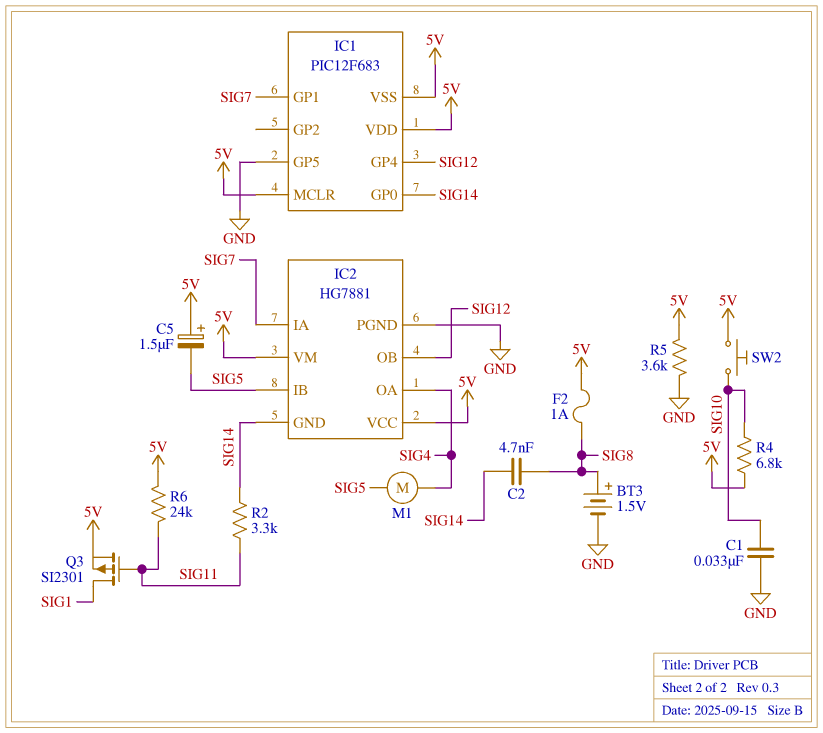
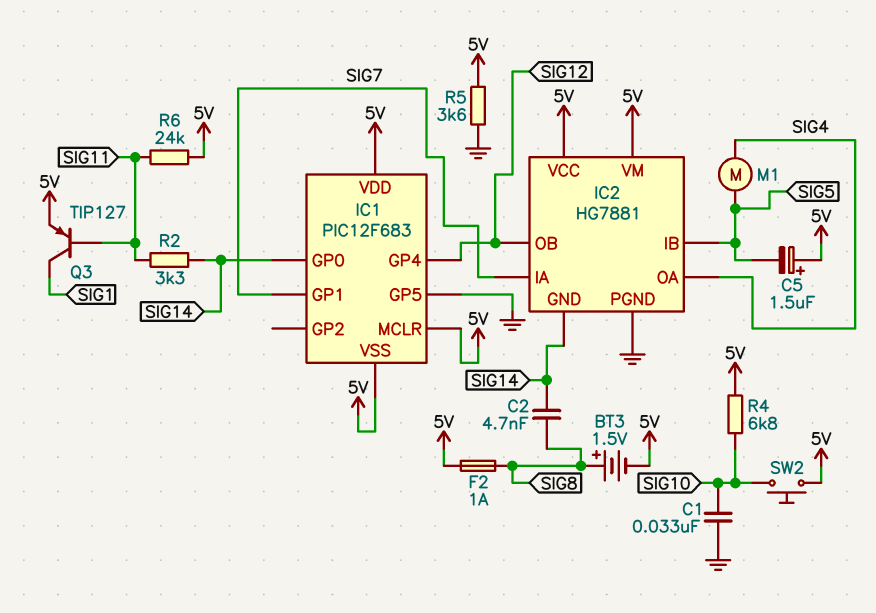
BT3: 1.5V (plus SIG8, minus GND) -> 1.5V (plus SIG8, minus 5V)
Q3: PMOS SI2301 (G SIG11, D SIG1, S 5V) -> PNP TIP127 (B SIG11, C SIG1, E 5V)

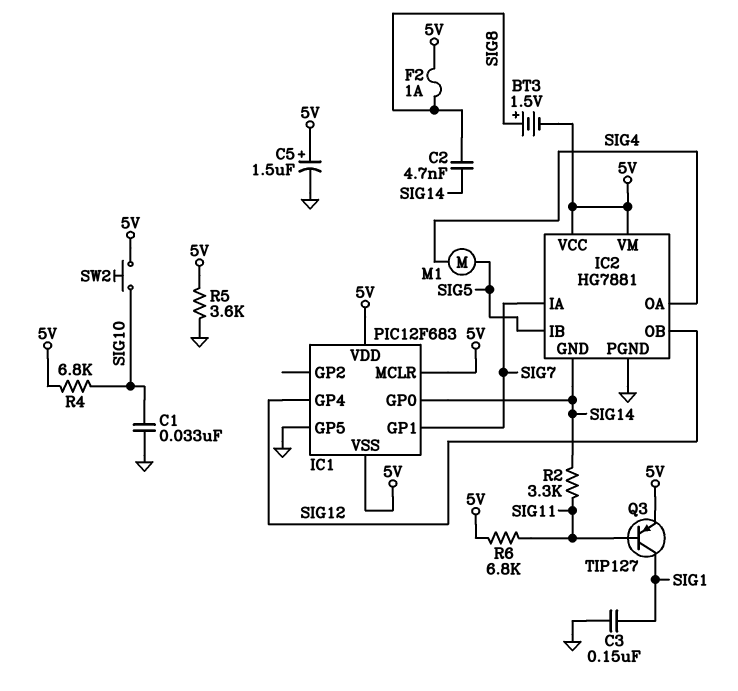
C3: none -> 150nF (GND, SIG1)
C5: 1.5uF (plus 5V, minus SIG5) -> 1.5uF (plus 5V, minus GND)
R6: 24k (5V, SIG11) -> 6.8k (5V, SIG11)

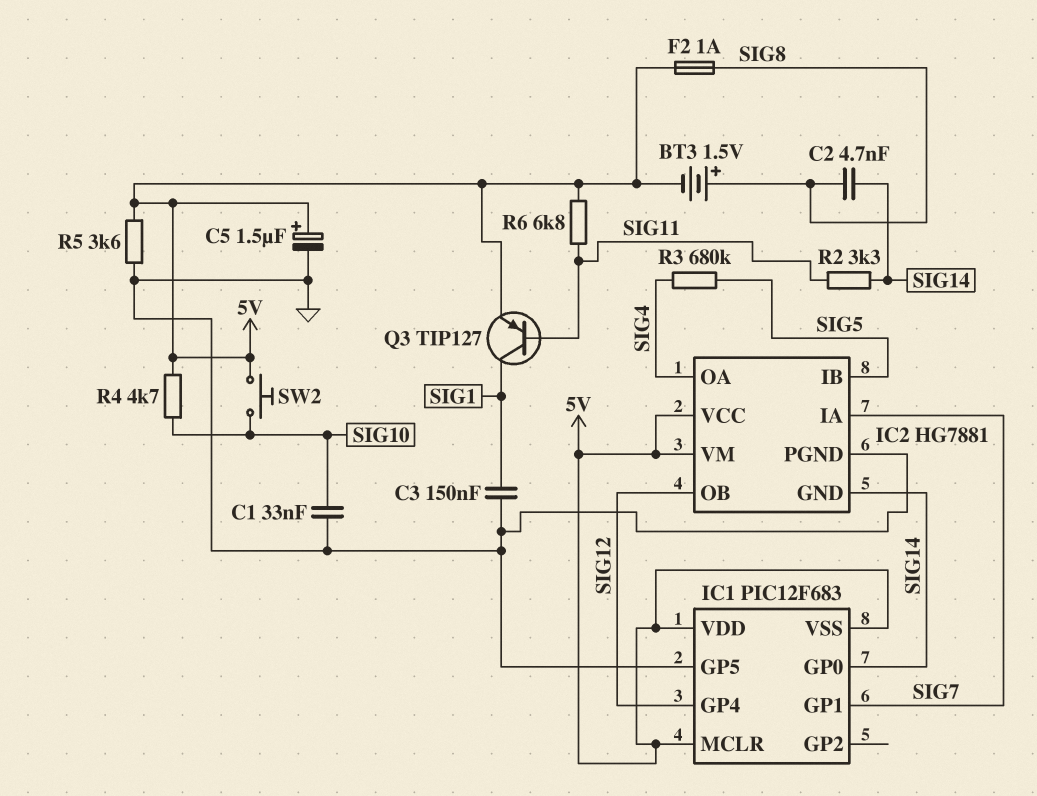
M1: motor (SIG4, SIG5) -> none
R3: none -> 680k (SIG4, SIG5)
R4: 6.8k (5V, SIG10) -> 4.7k (5V, SIG10)

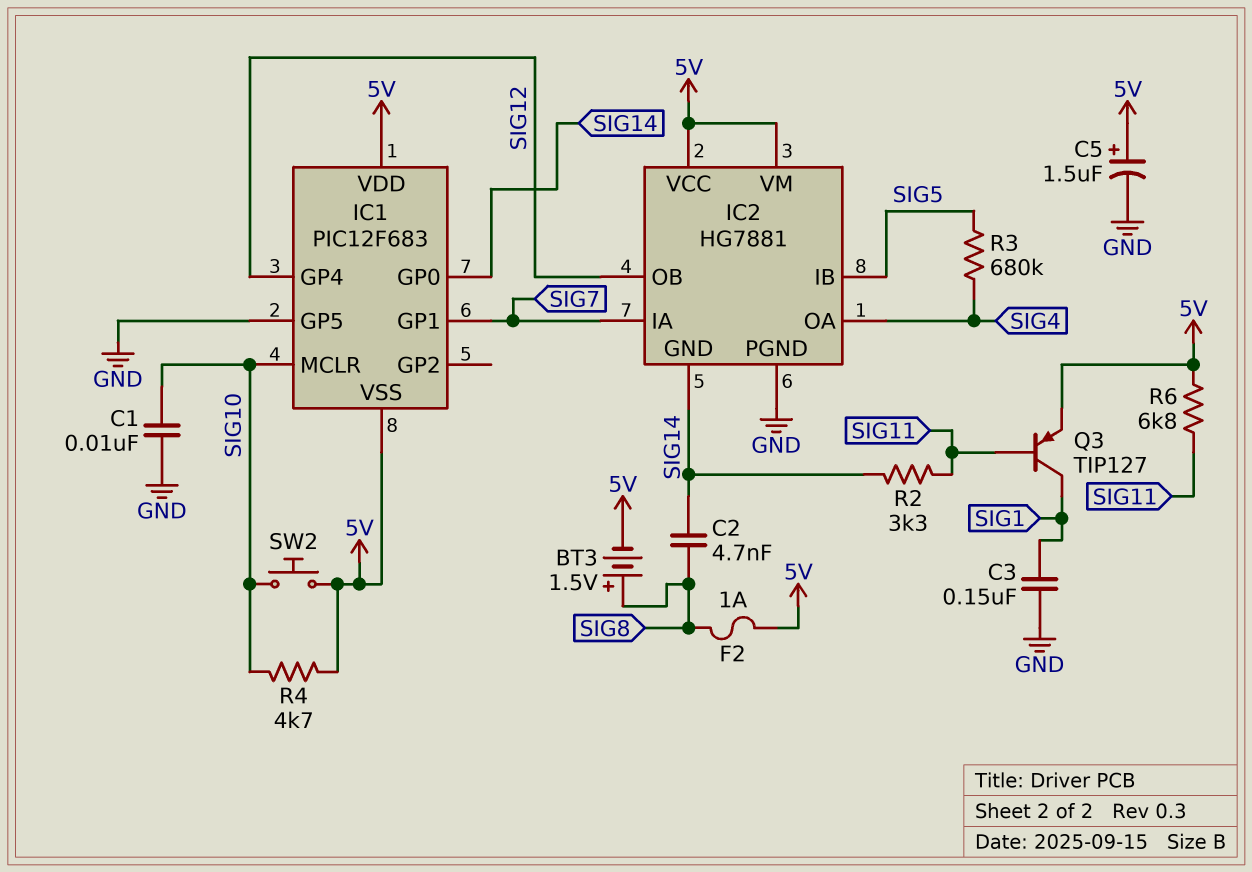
C1: 33nF (GND, SIG10) -> 10nF (GND, SIG10)
IC1 pin MCLR: 5V -> SIG10
R5: 3.6k (5V, GND) -> none

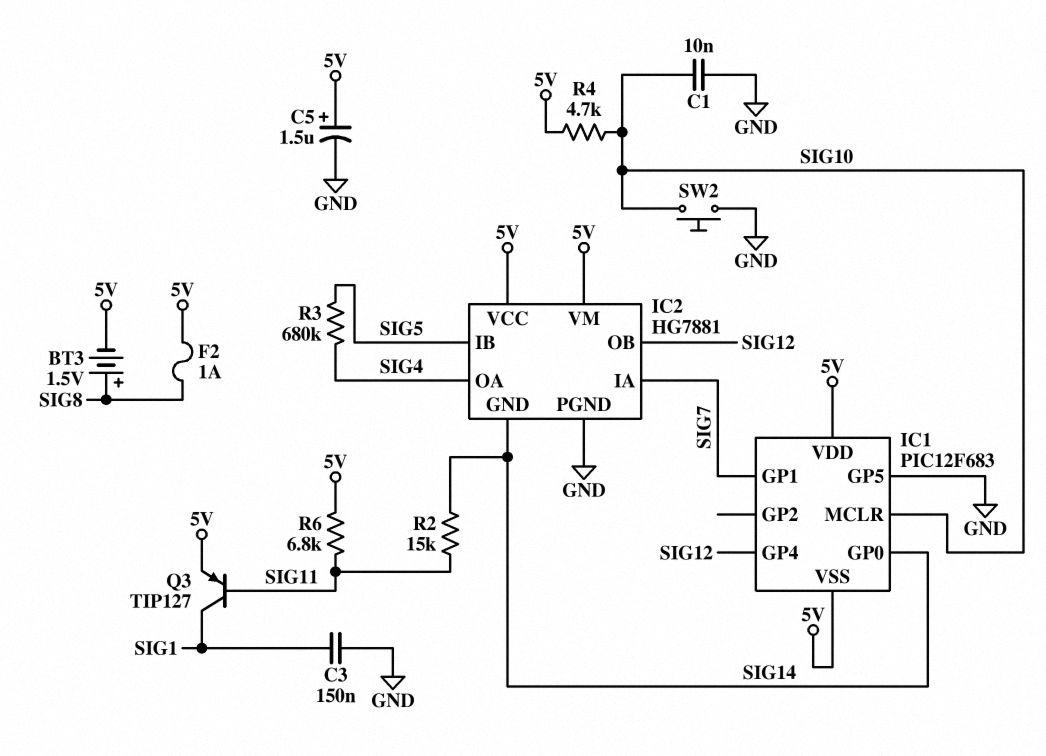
C2: 4.7nF (SIG8, SIG14) -> none
R2: 3.3k (SIG11, SIG14) -> 15k (SIG11, SIG14)
SW2: button (5V, SIG10) -> button (GND, SIG10)

